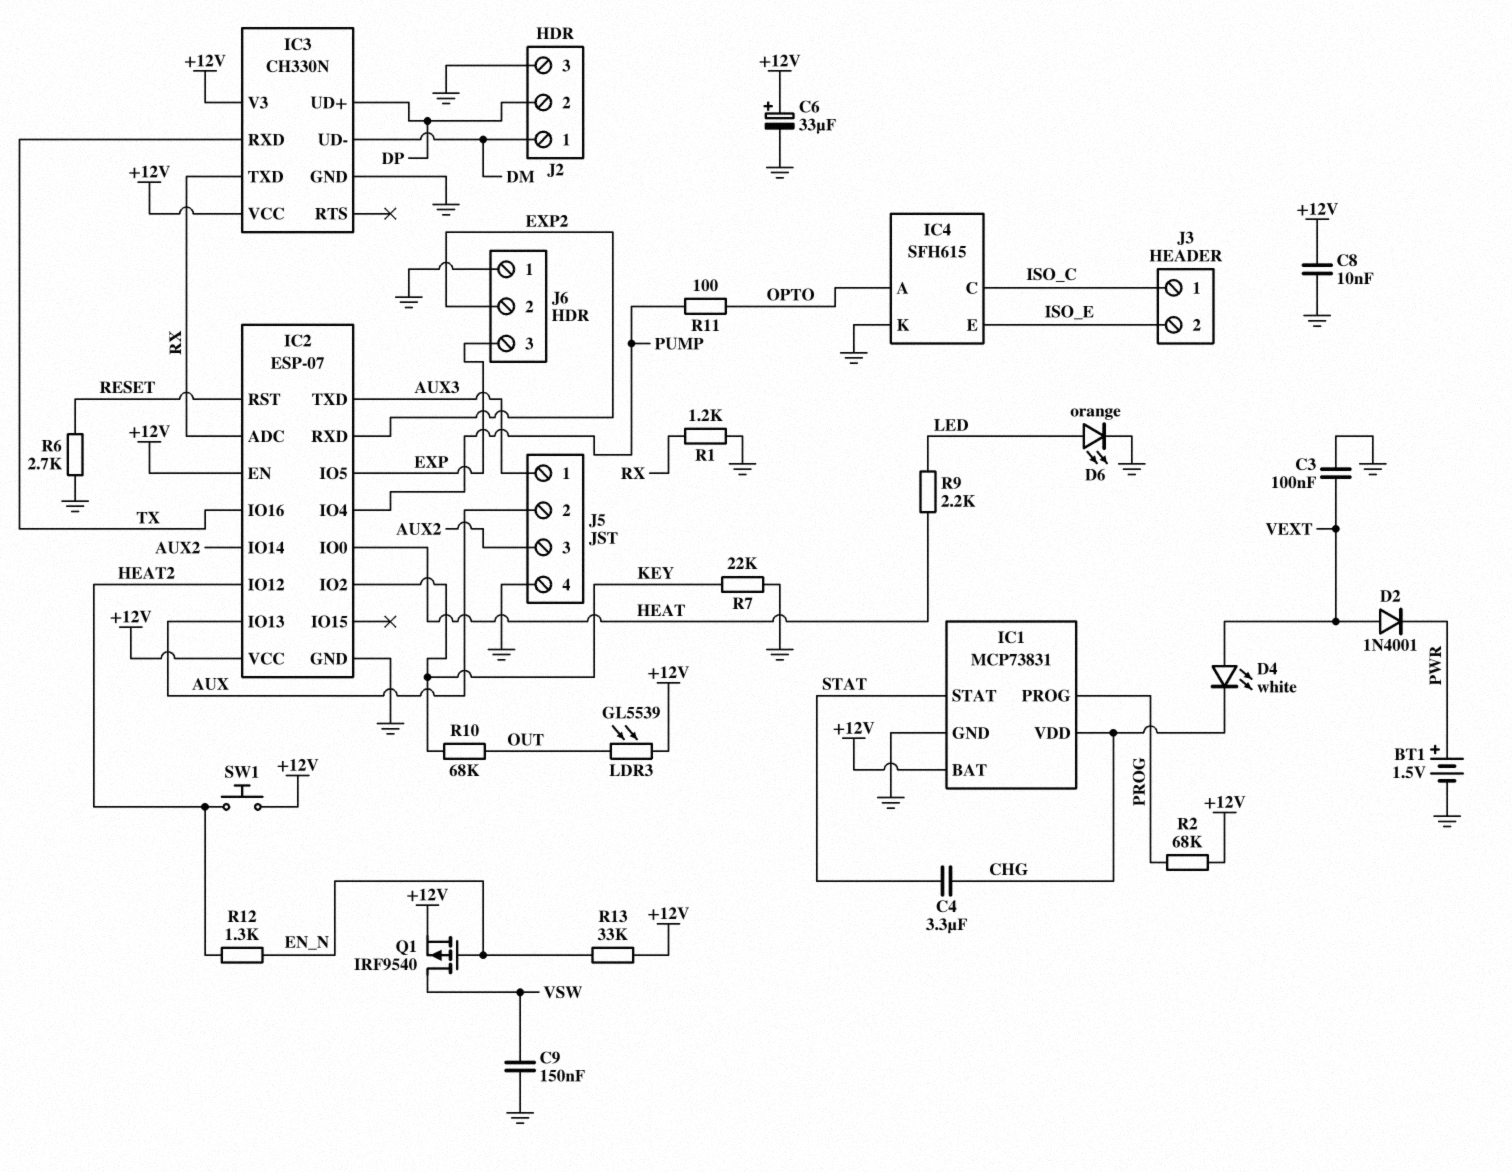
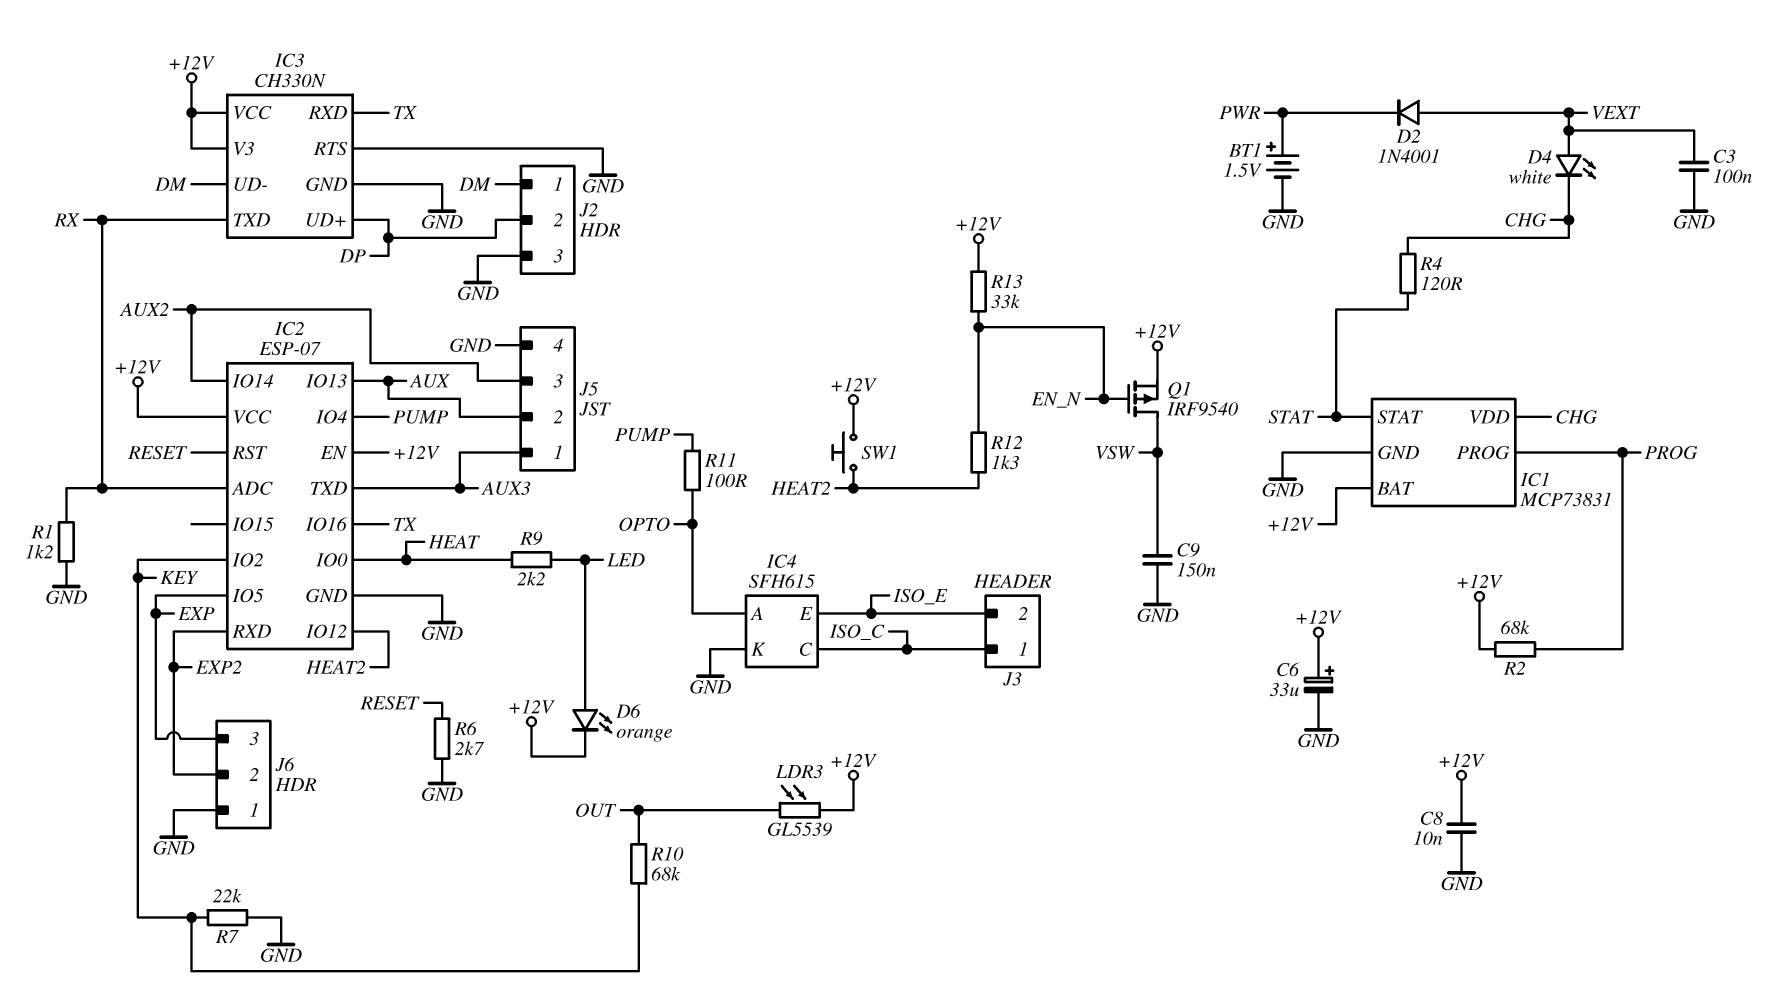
C4: 3.3uF (CHG, STAT) -> none
D6: LED orange (A LED, K GND) -> LED orange (A LED, K +12V)
IC3 pin RTS: none -> GND
R4: none -> 120 (CHG, STAT)

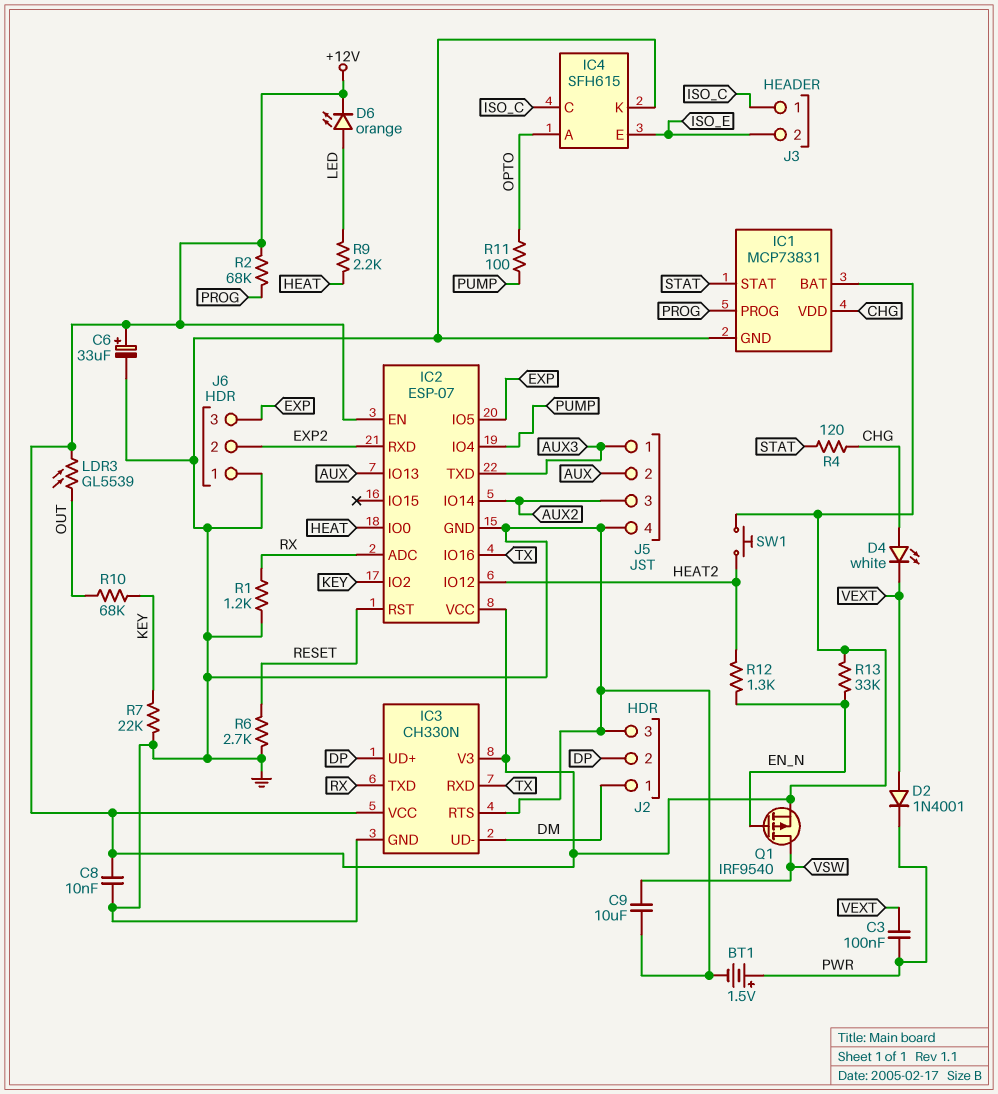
C3: 100nF (GND, VEXT) -> 100nF (PWR, VEXT)
C9: 150nF (GND, VSW) -> 10uF (GND, VSW)
D4: LED white (A VEXT, K CHG) -> LED white (A CHG, K VEXT)

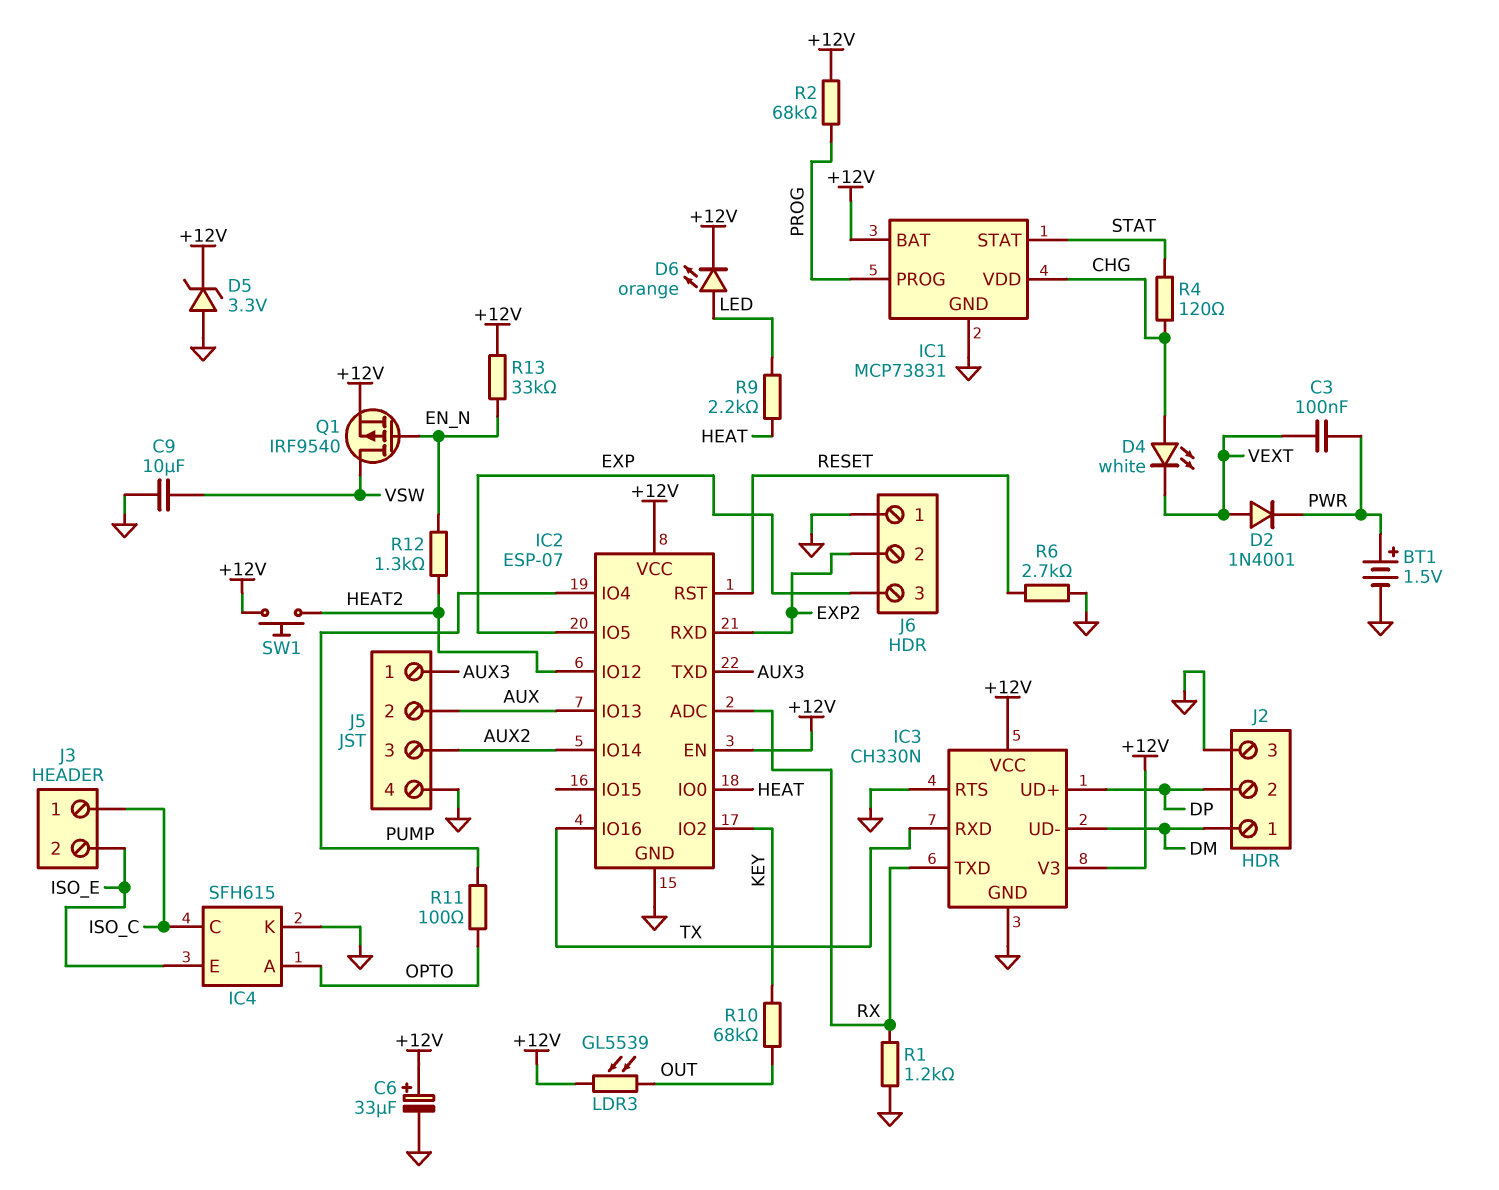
C8: 10nF (+12V, GND) -> none
D5: none -> zener 3.3V (A GND, K +12V)
R7: 22k (GND, KEY) -> none

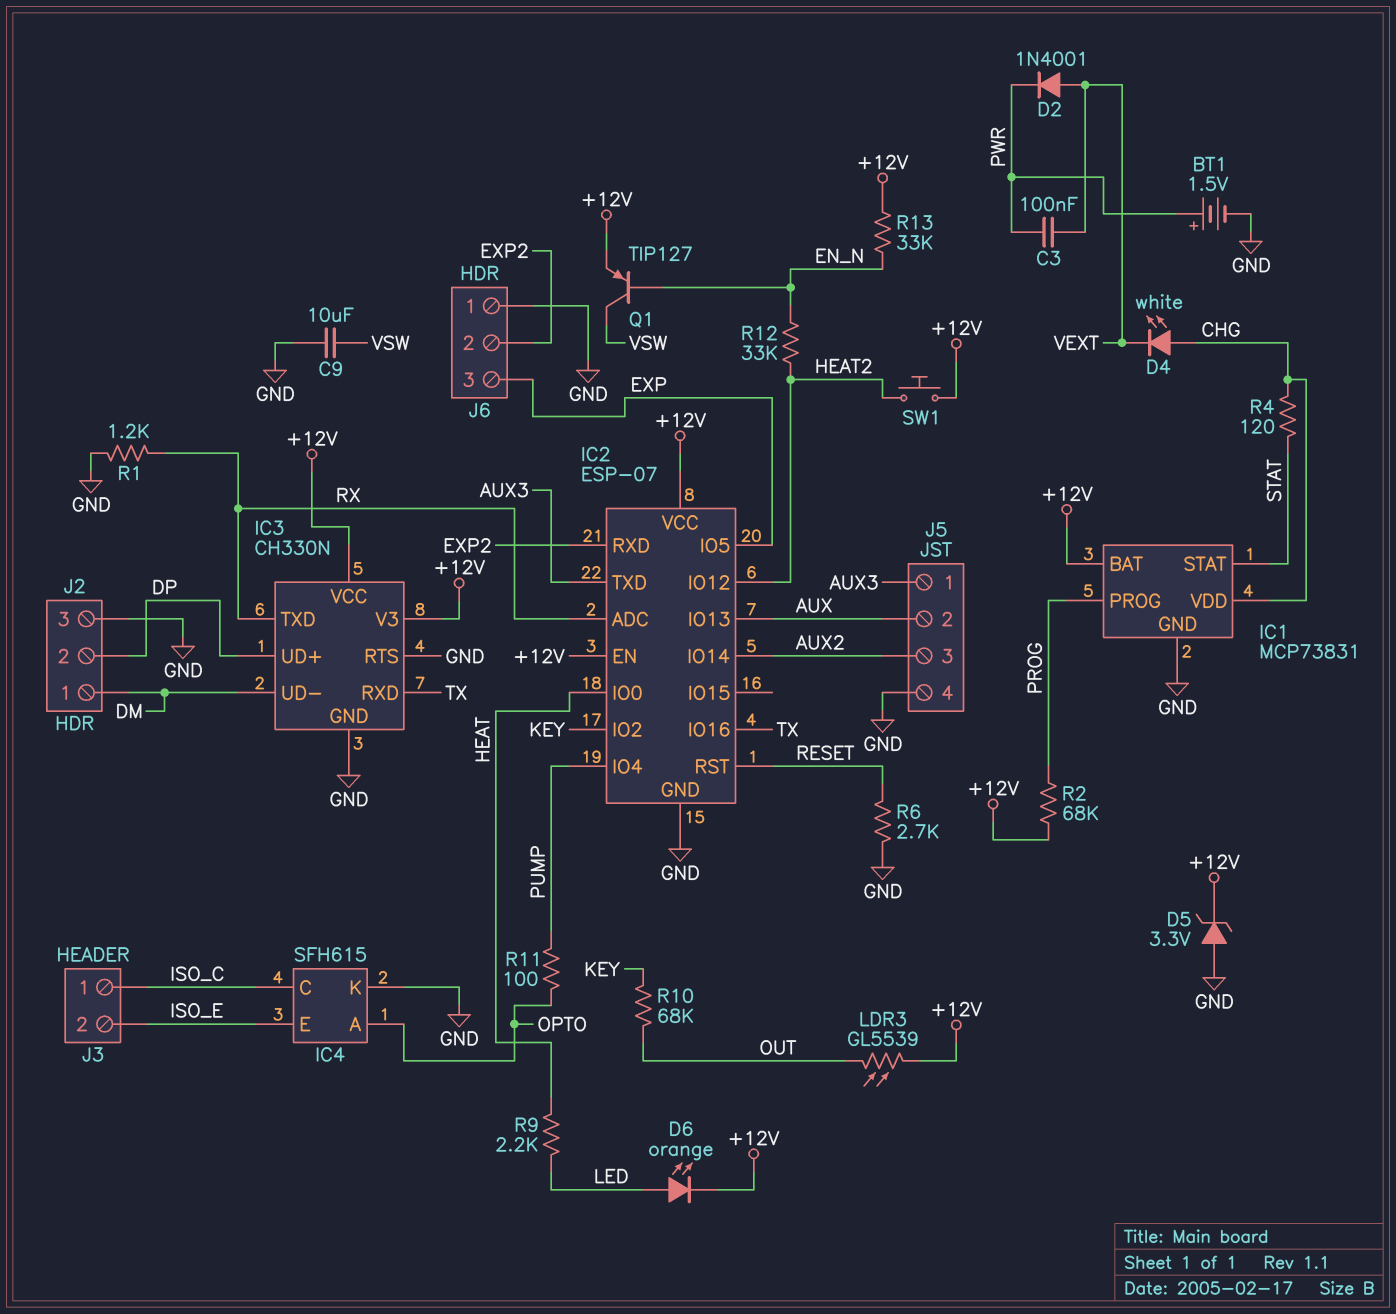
C6: 33uF (plus +12V, minus GND) -> none
Q1: PMOS IRF9540 (G EN_N, D VSW, S +12V) -> PNP TIP127 (B EN_N, C VSW, E +12V)
R12: 1.3k (EN_N, HEAT2) -> 33k (EN_N, HEAT2)

